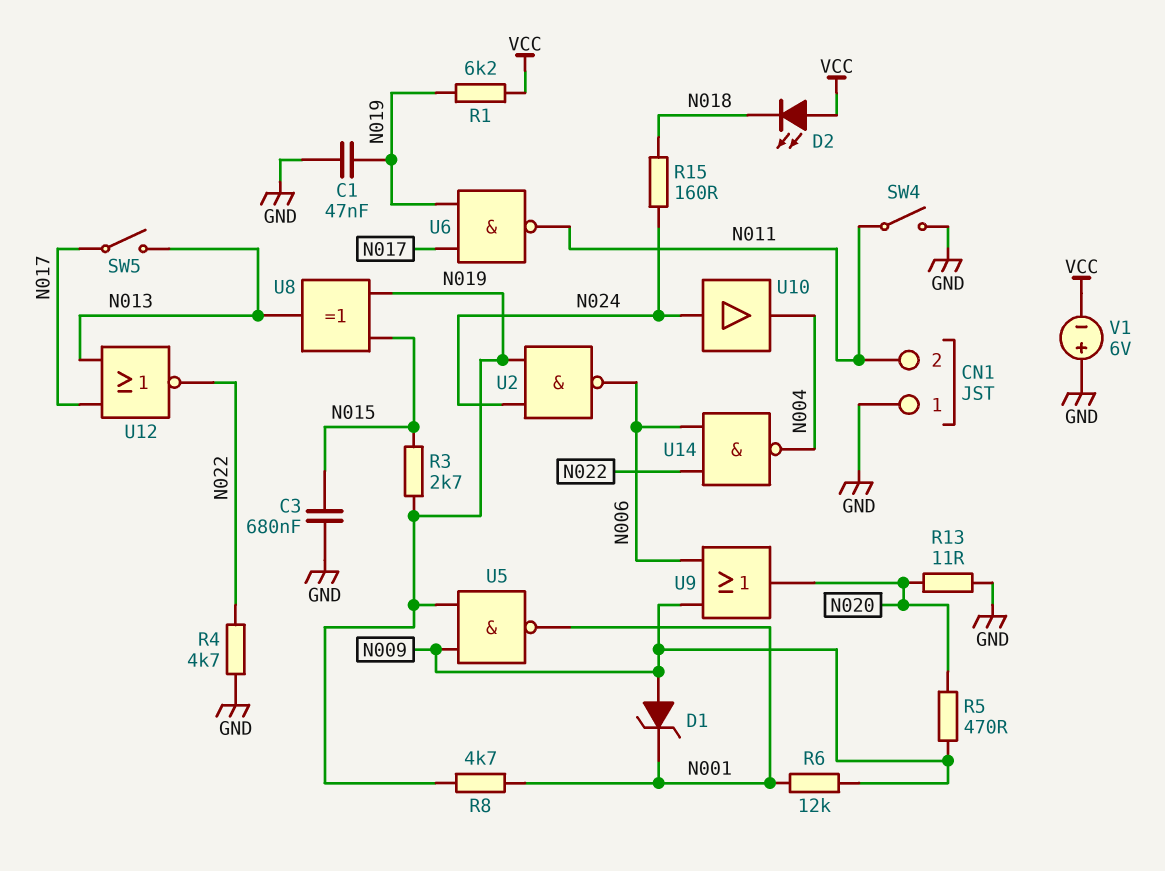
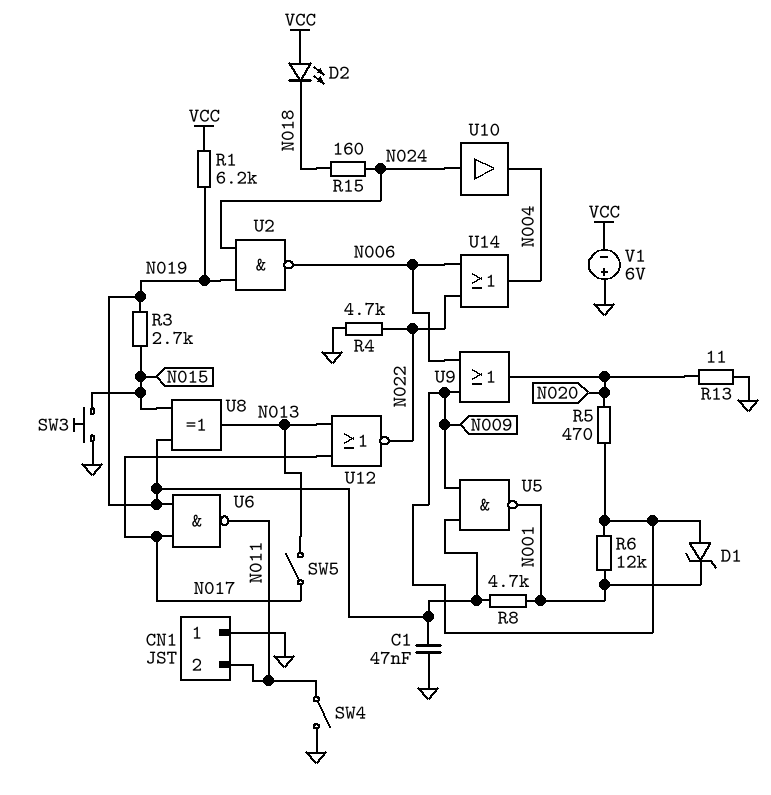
C3: 680nF (GND, N015) -> none
SW3: none -> button (GND, N015)
U14: NAND (in N006, in N022, out N004) -> OR (in N006, in N022, out N004)

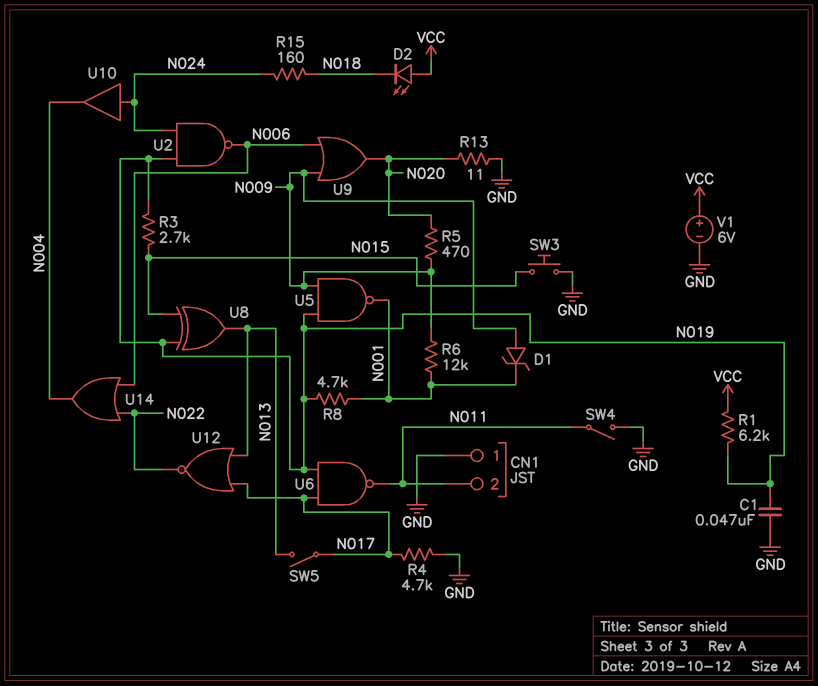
R4: 4.7k (GND, N022) -> 4.7k (GND, N017)
V1: 6V (plus GND, minus VCC) -> 6V (plus VCC, minus GND)

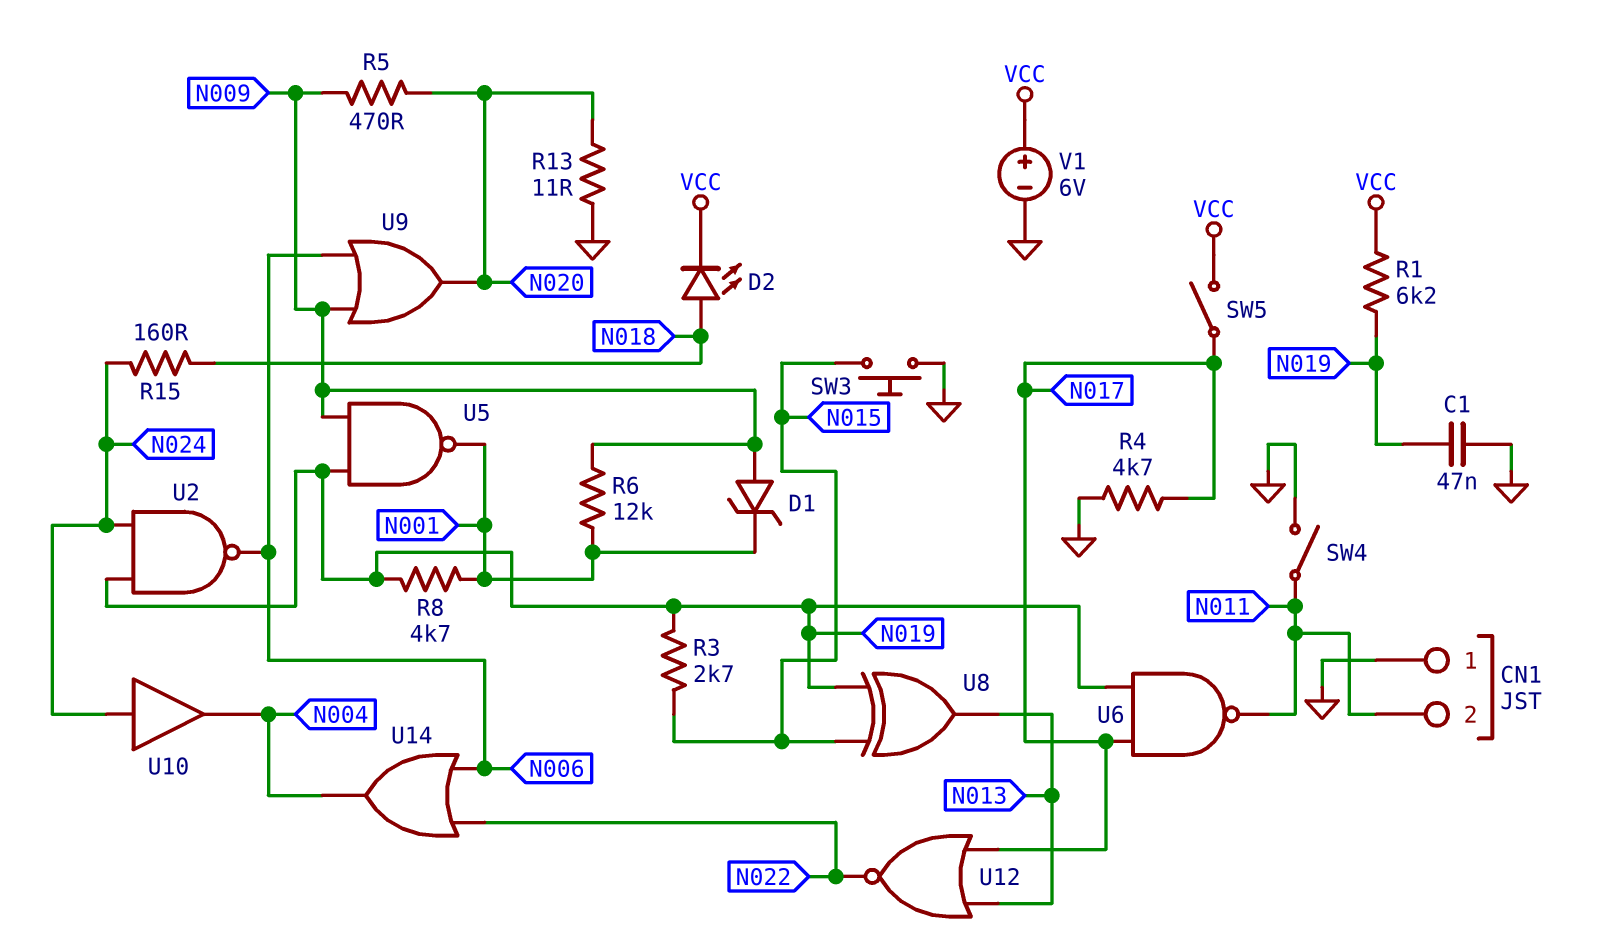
D2: LED (A VCC, K N018) -> LED (A N018, K VCC)
SW5: switch (N013, N017) -> switch (N017, VCC)

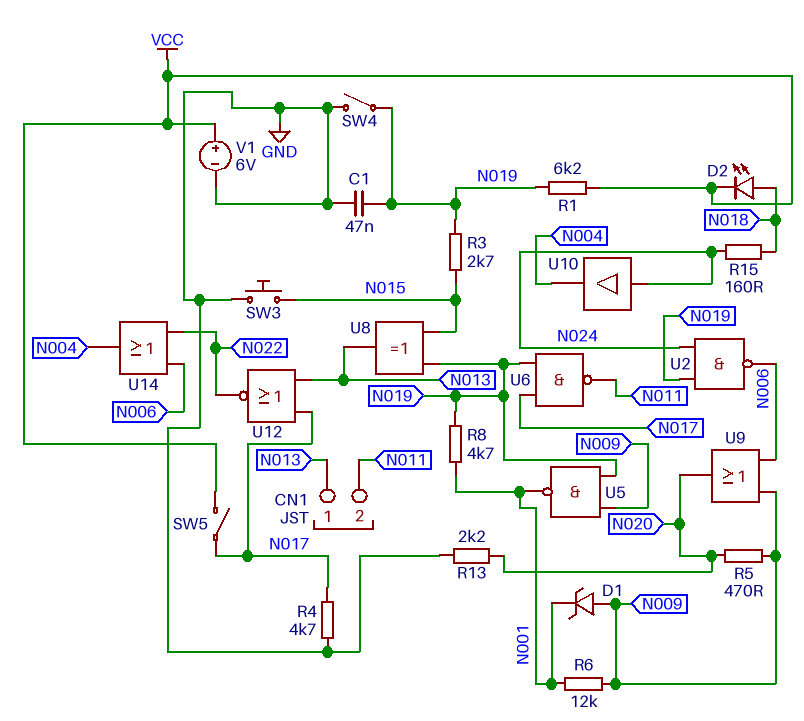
CN1 pin 1: GND -> N013
R13: 11 (GND, N020) -> 2.2k (GND, N020)
SW4: switch (GND, N011) -> switch (GND, N019)

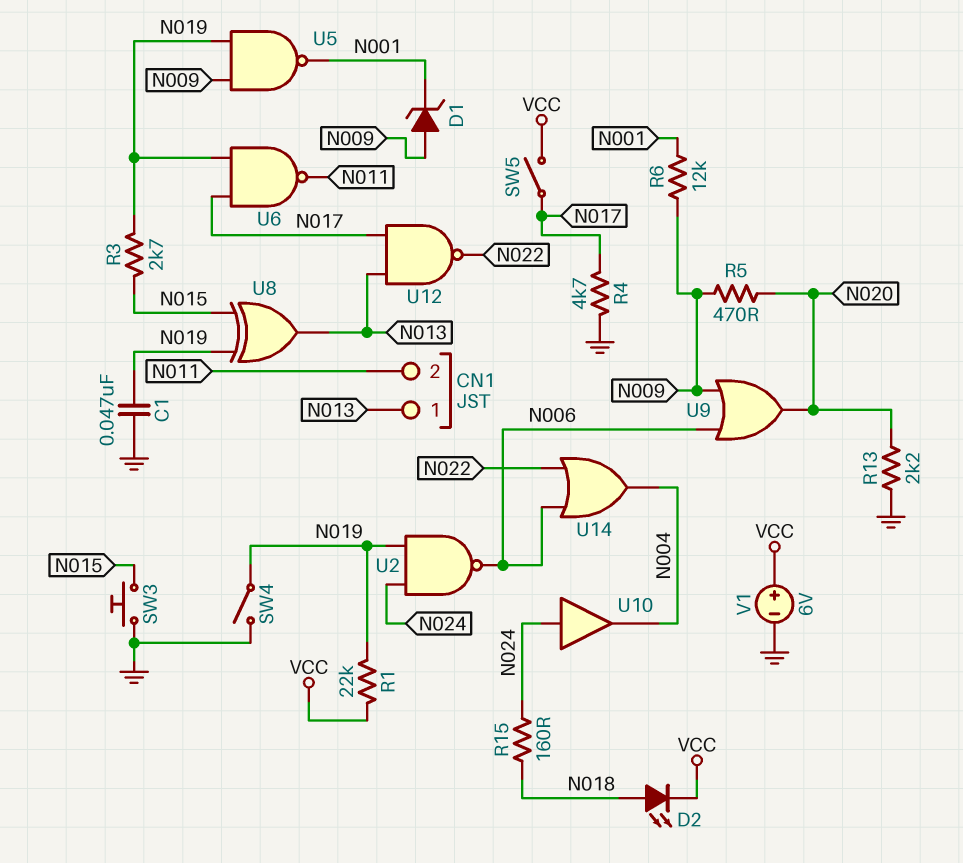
R1: 6.2k (N019, VCC) -> 22k (N019, VCC)
R8: 4.7k (N001, N019) -> none
U12: NOR (in N013, in N017, out N022) -> NAND (in N013, in N017, out N022)

